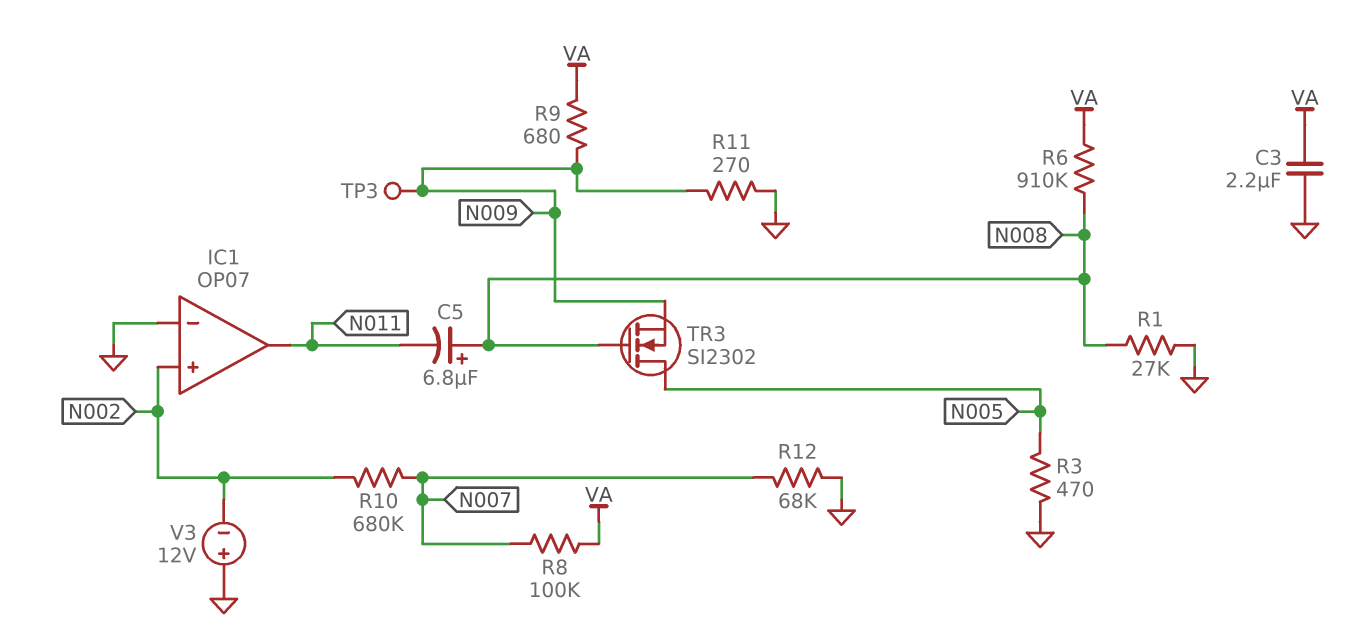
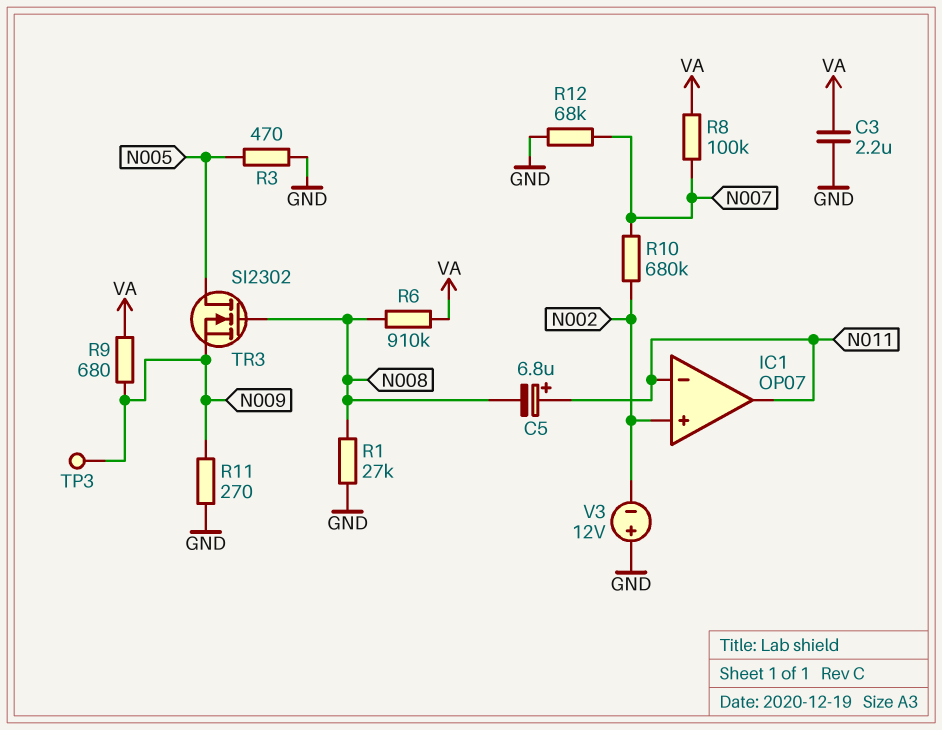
C5: 6.8uF (plus N008, minus N011) -> 6.8uF (plus N011, minus N008)
IC1 pin in-: GND -> N011

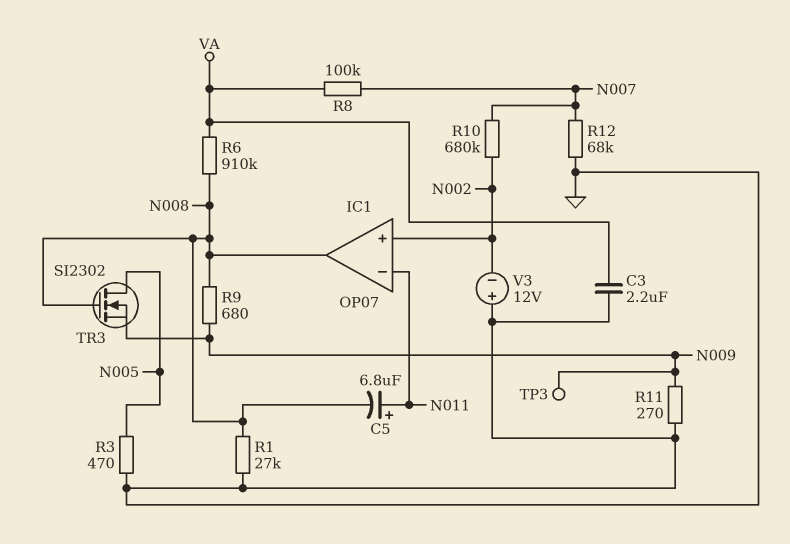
IC1 pin out: N011 -> N008
R9: 680 (N009, VA) -> 680 (N008, N009)

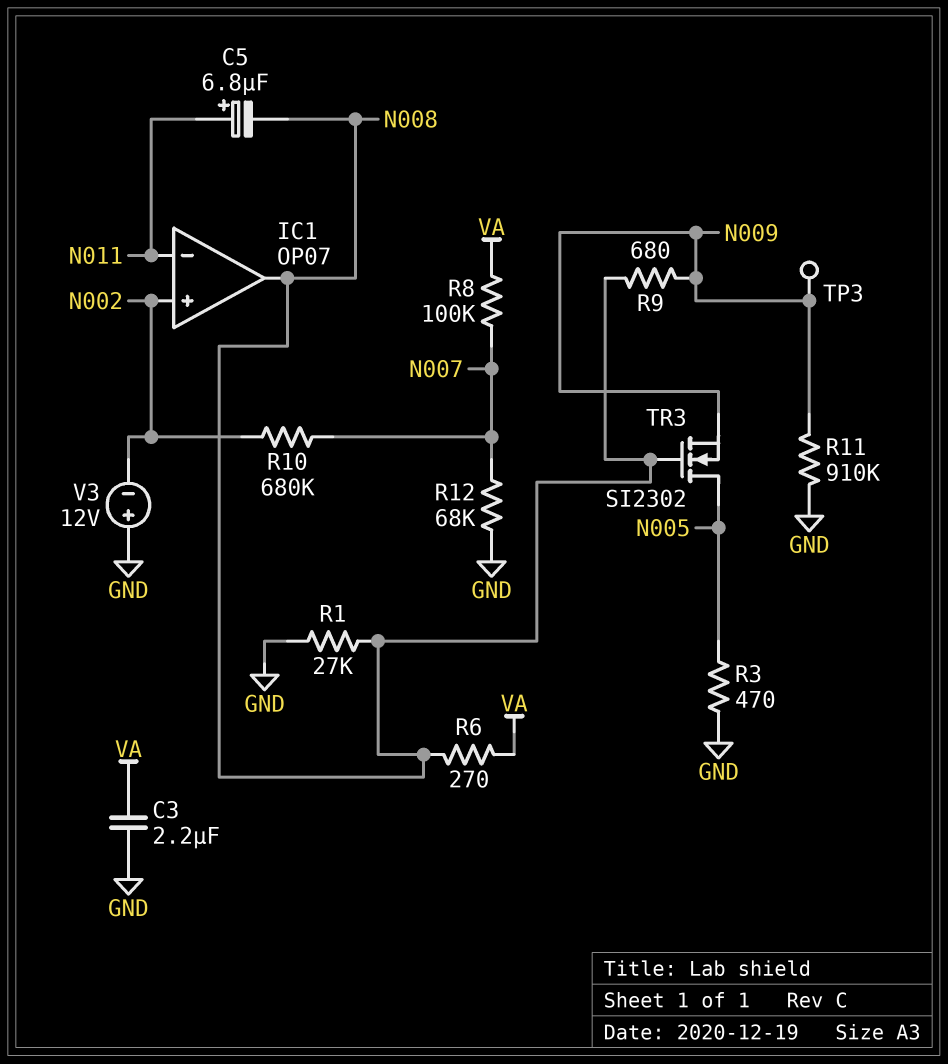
R6: 910k (N008, VA) -> 270 (N008, VA)
R11: 270 (GND, N009) -> 910k (GND, N009)

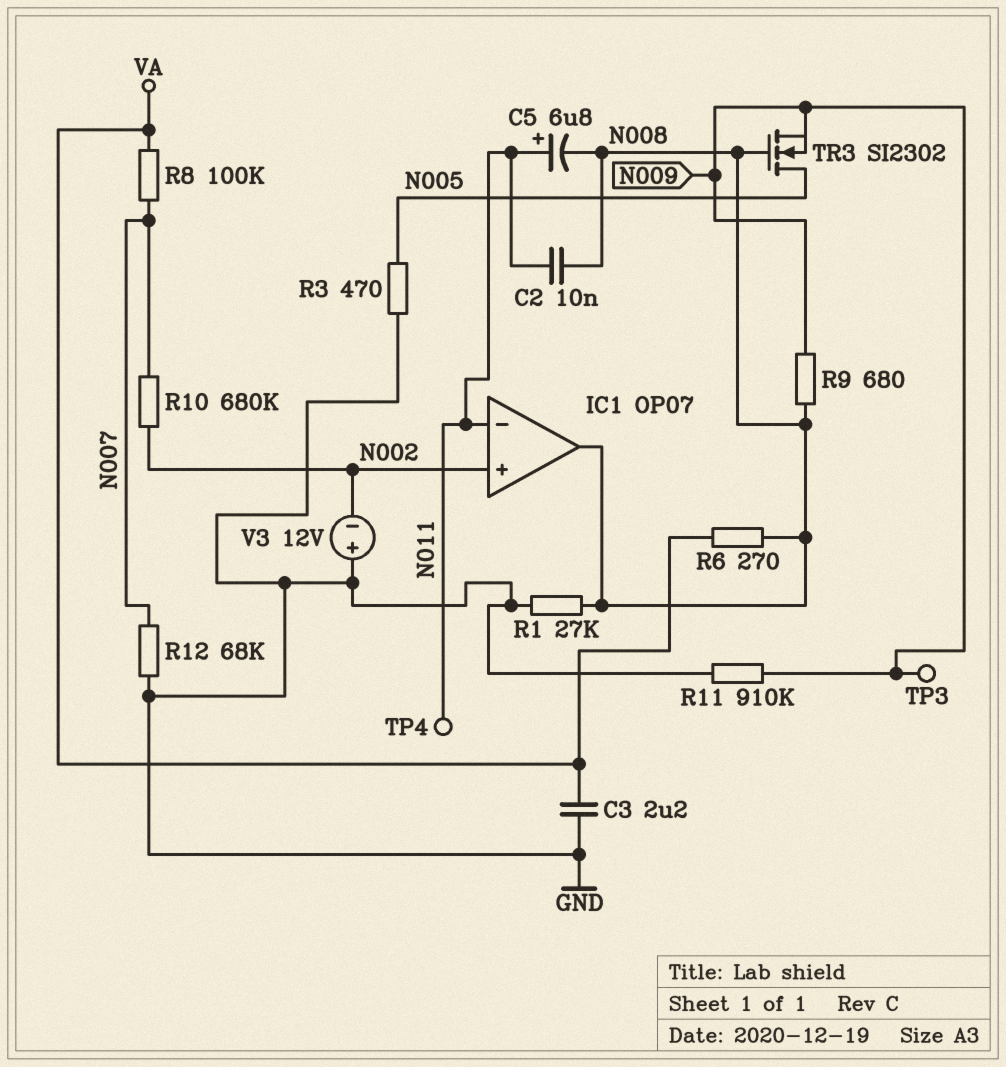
C2: none -> 10nF (N008, N011)
TP4: none -> test point (N011)

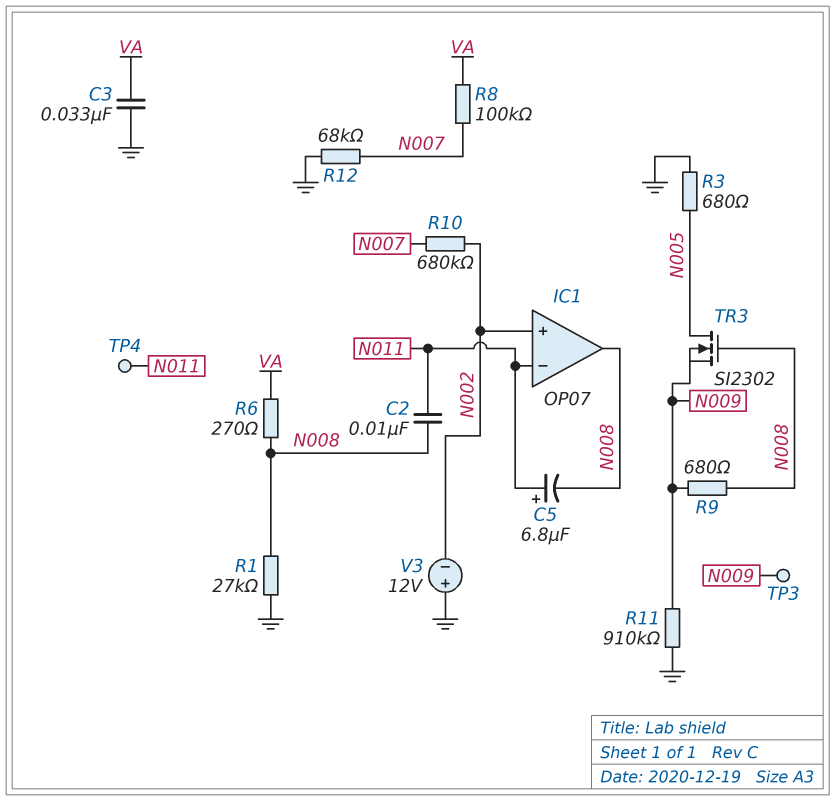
C3: 2.2uF (GND, VA) -> 33nF (GND, VA)
R3: 470 (GND, N005) -> 680 (GND, N005)

